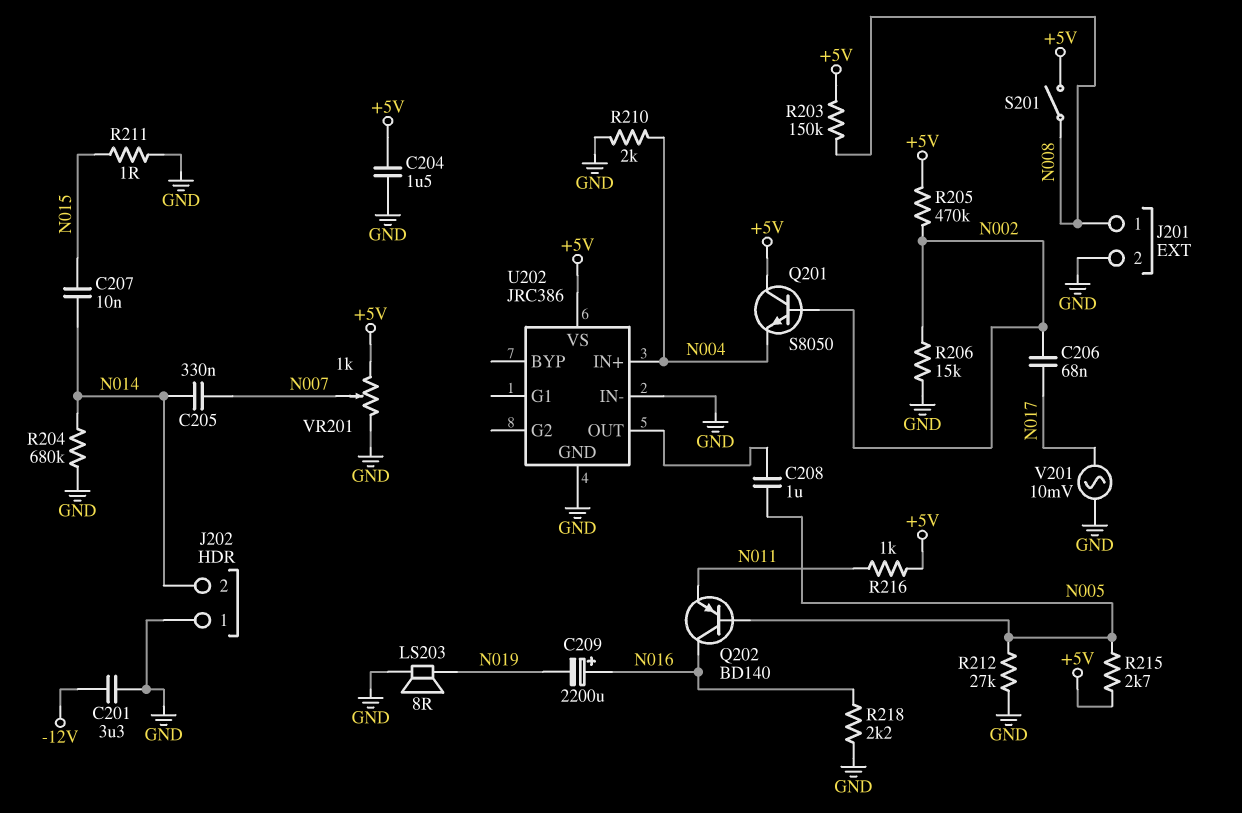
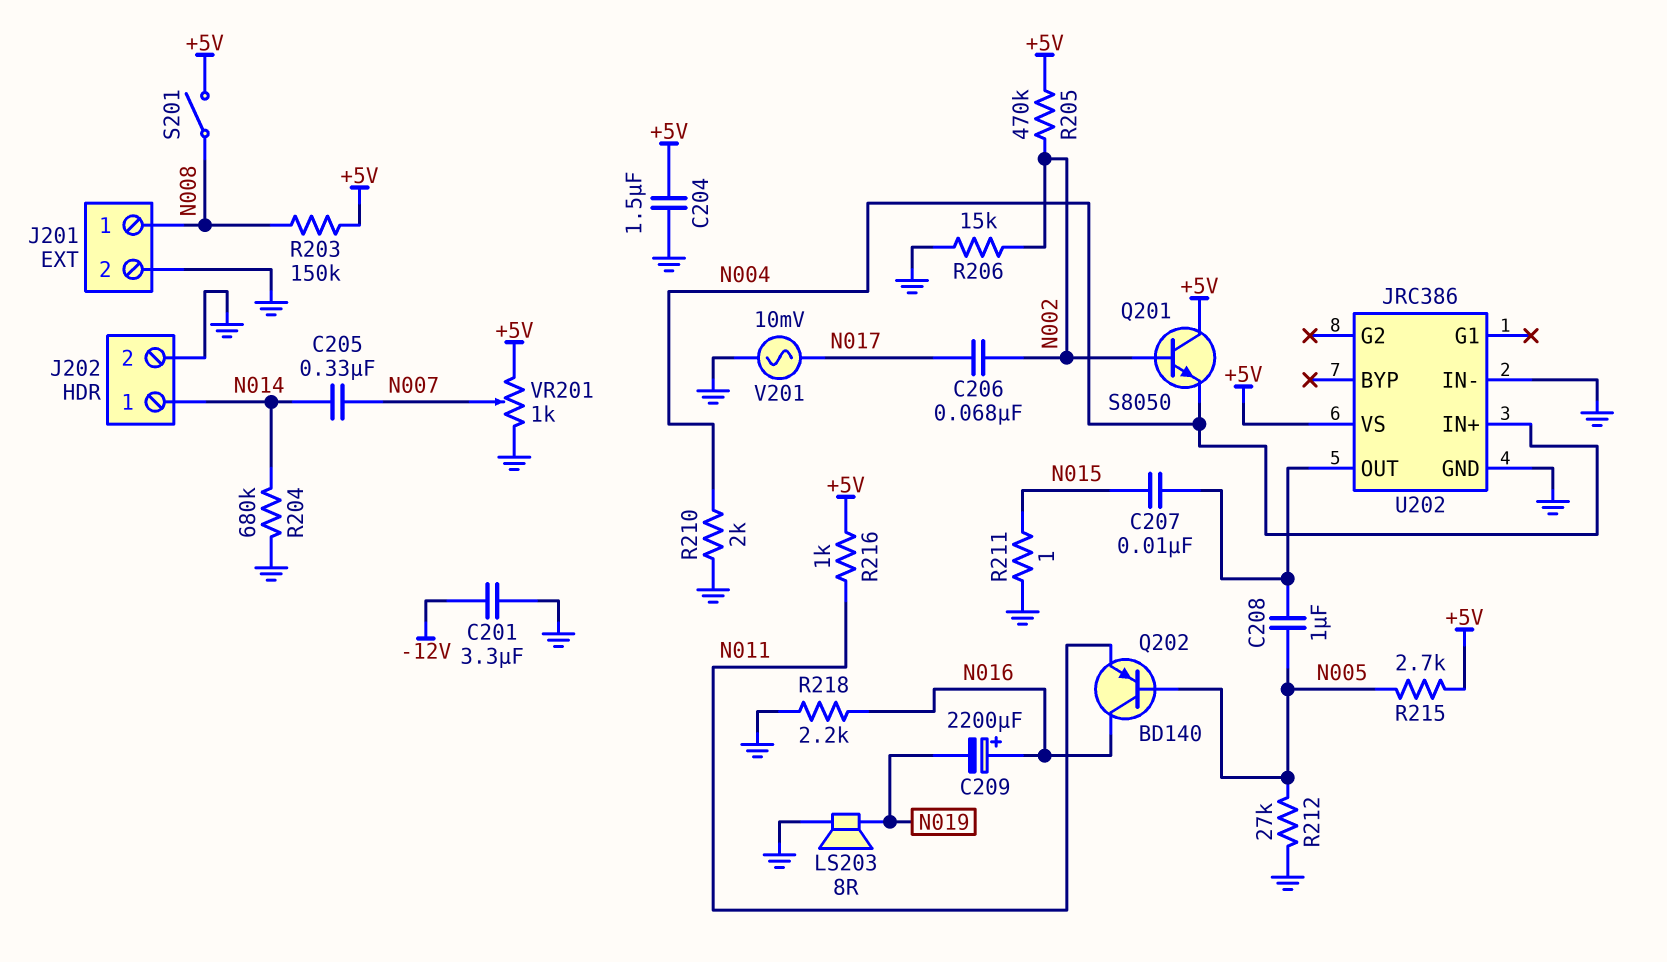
C207: 10nF (N014, N015) -> 10nF (N015, U202/OUT)
J202 pin 1: GND -> N014
J202 pin 2: N014 -> GND

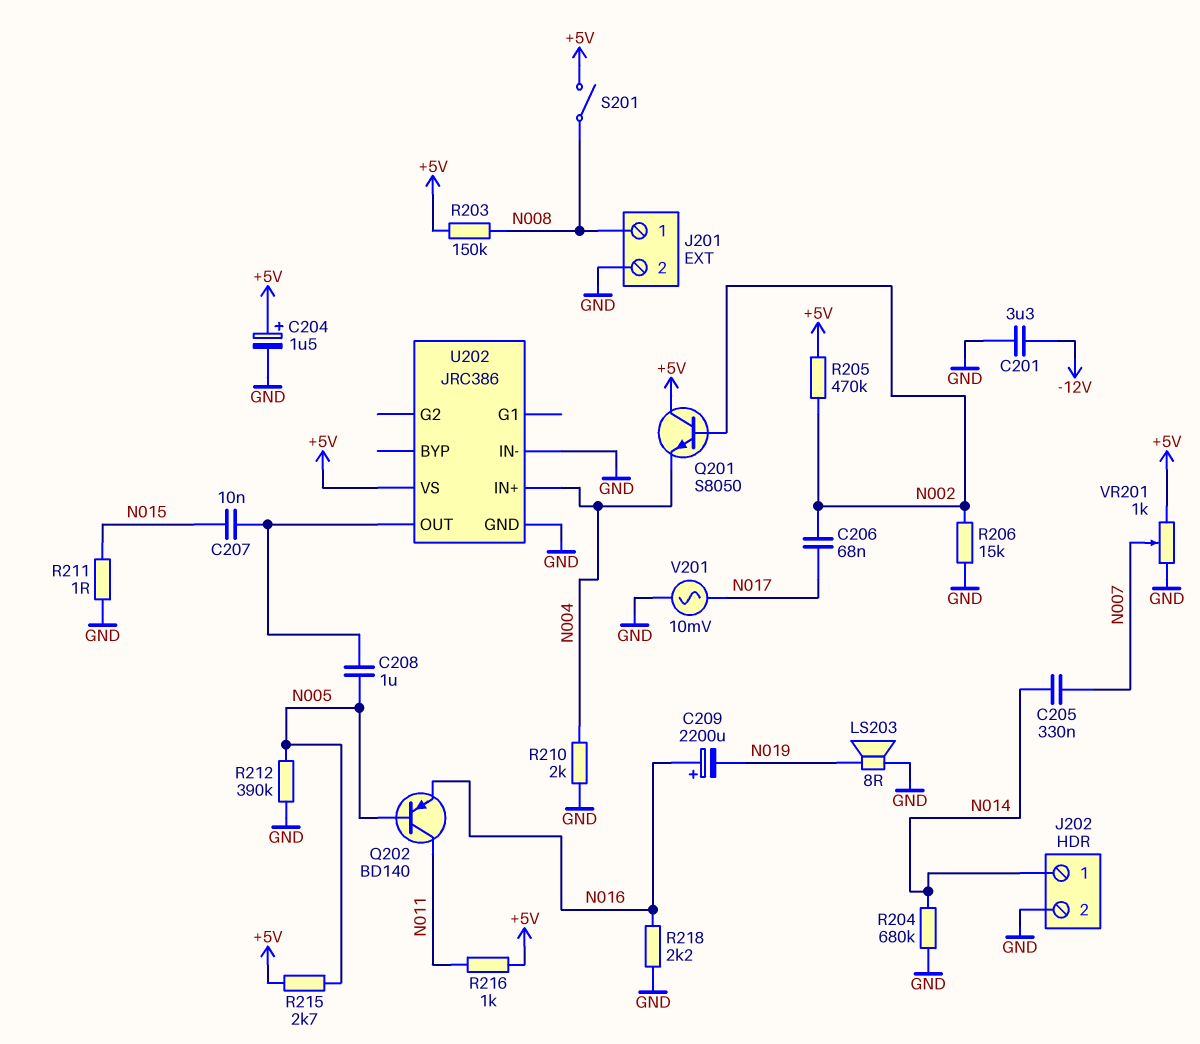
C204: 1.5uF (+5V, GND) -> 1.5uF (plus +5V, minus GND)
Q202: PNP BD140 (B N005, C N016, E N011) -> PNP BD140 (B N005, C N011, E N016)
R212: 27k (GND, N005) -> 390k (GND, N005)

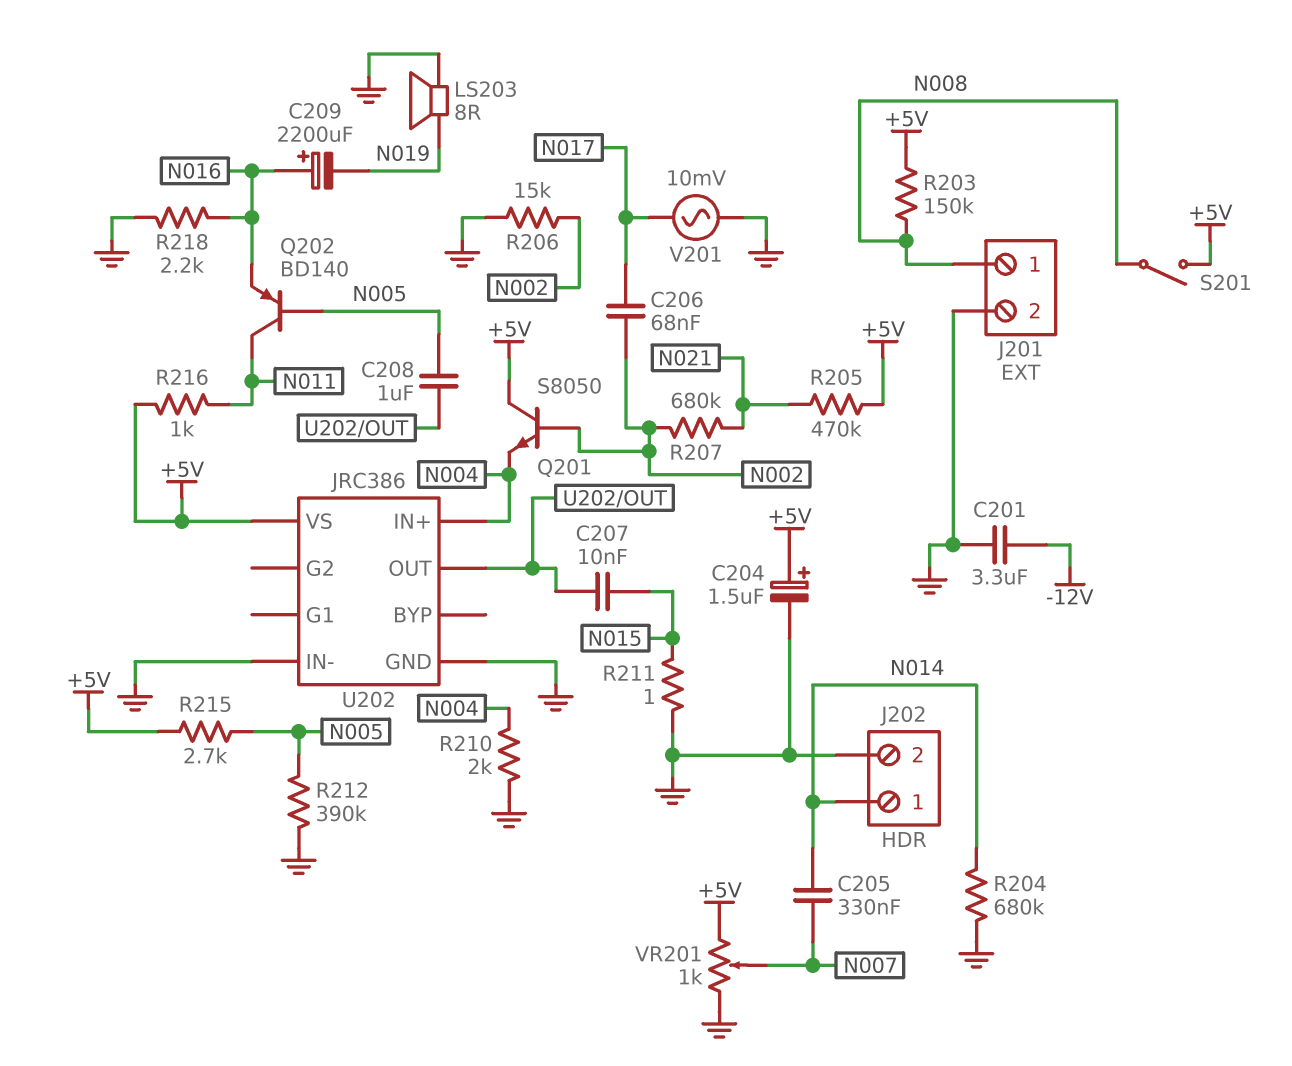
R205: 470k (+5V, N002) -> 470k (+5V, N021)
R207: none -> 680k (N002, N021)

